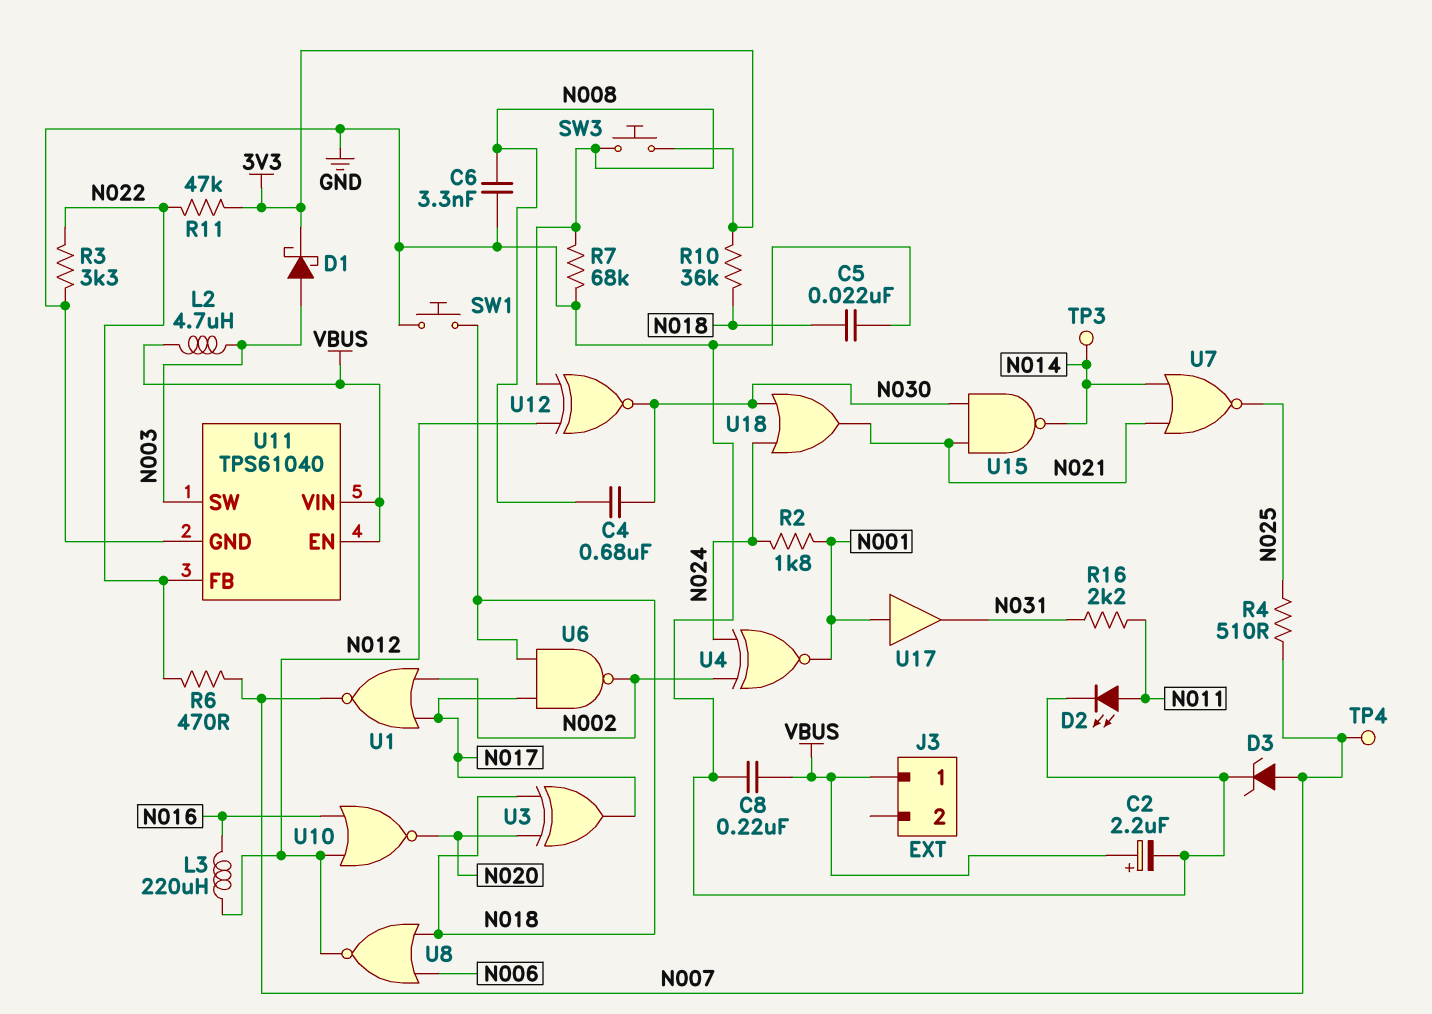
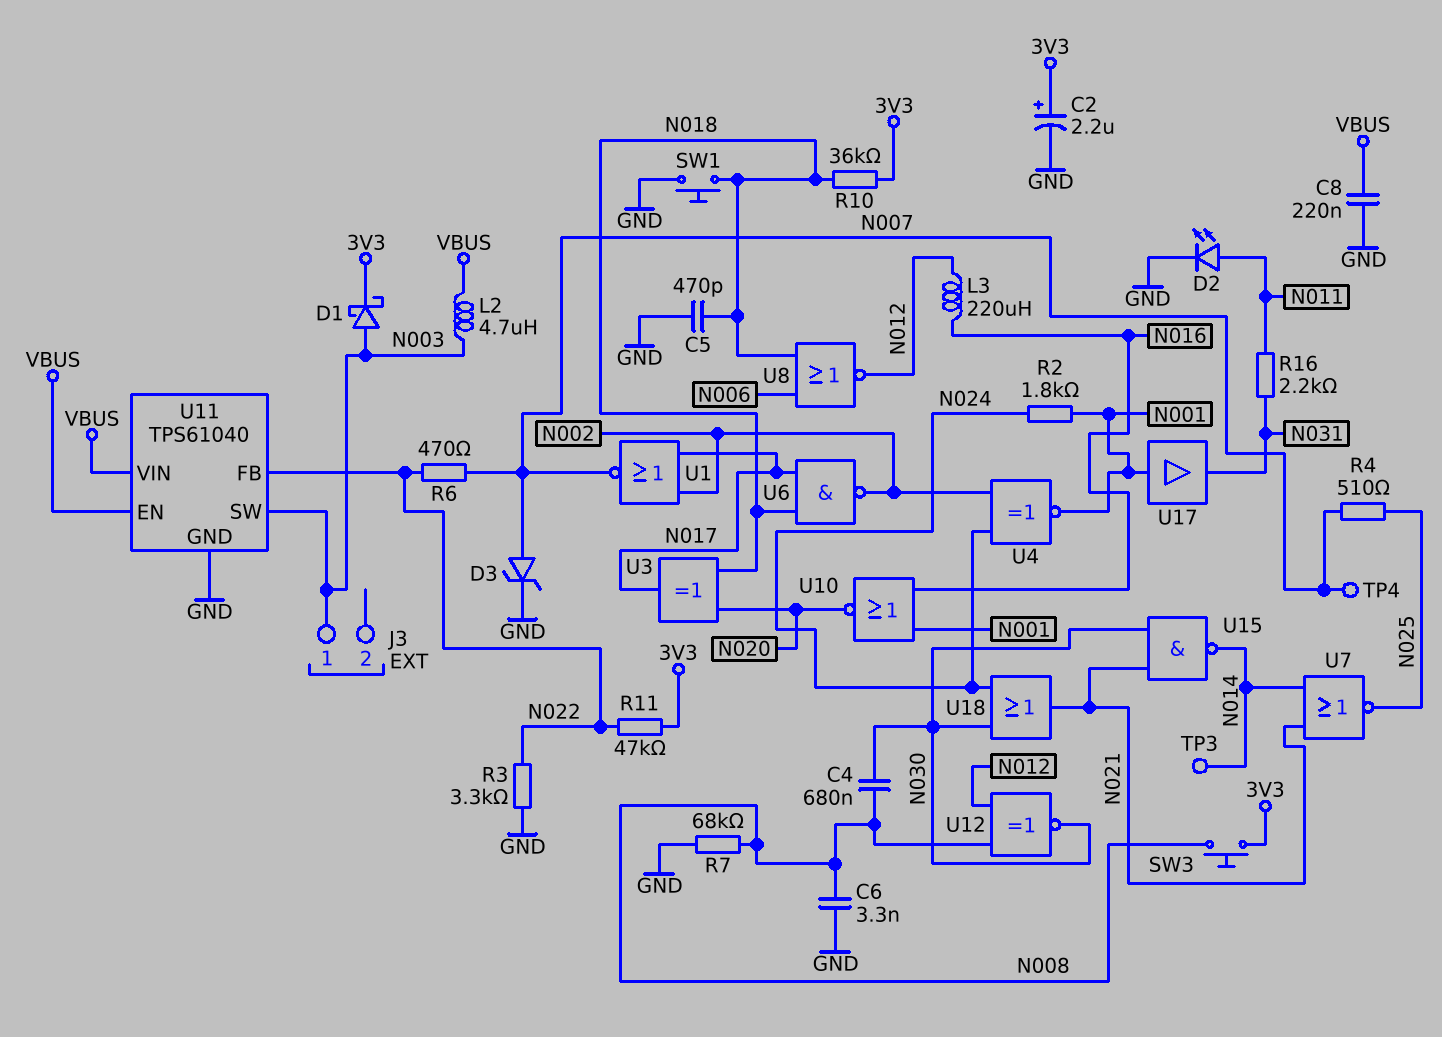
C2: 2.2uF (plus VBUS, minus GND) -> 2.2uF (plus 3V3, minus GND)
C5: 22nF (GND, N018) -> 470pF (GND, N018)
J3 pin 1: VBUS -> N003
U10: NOR (in N012, in N016, out N020) -> NOR (in N001, in N016, out N020)

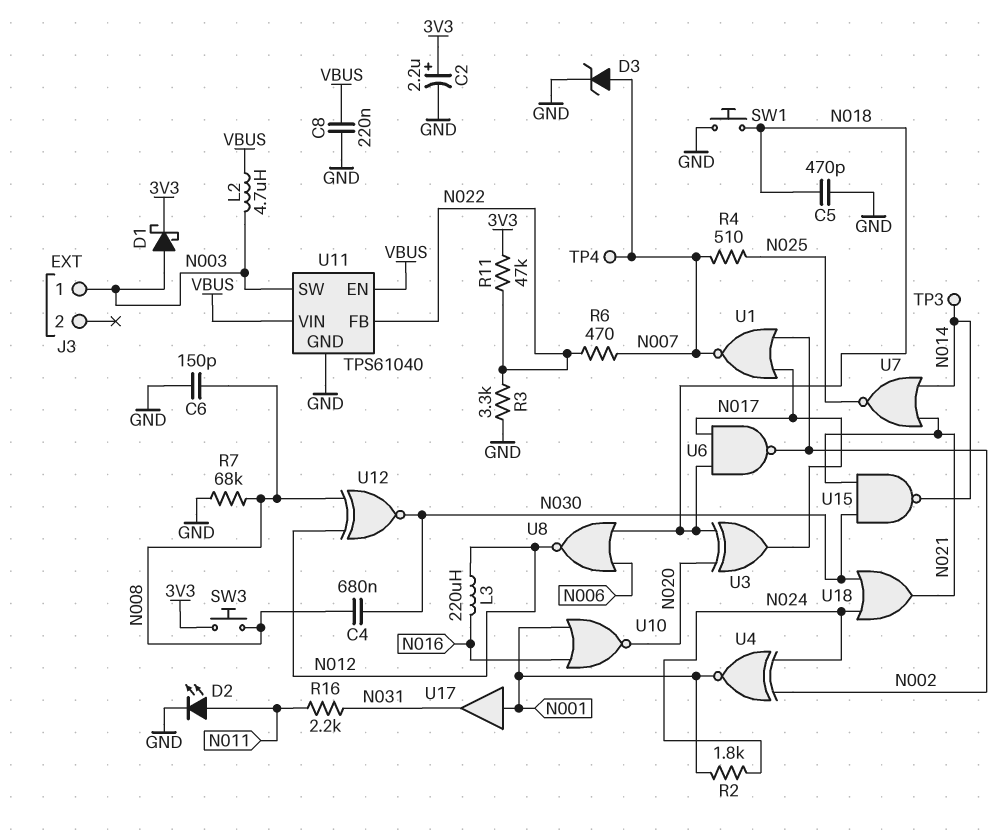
C6: 3.3nF (GND, N008) -> 150pF (GND, N008)
R10: 36k (3V3, N018) -> none

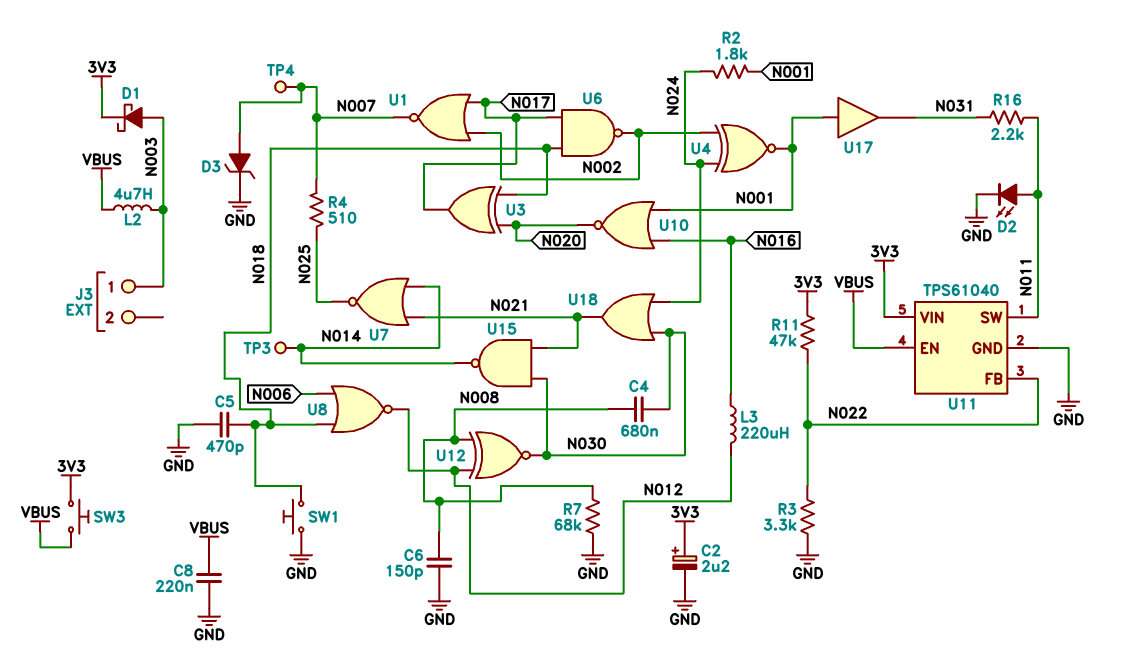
R6: 470 (N007, N022) -> none
SW3: button (3V3, N008) -> button (3V3, VBUS)
U11 pin SW: N003 -> N011
U11 pin VIN: VBUS -> 3V3

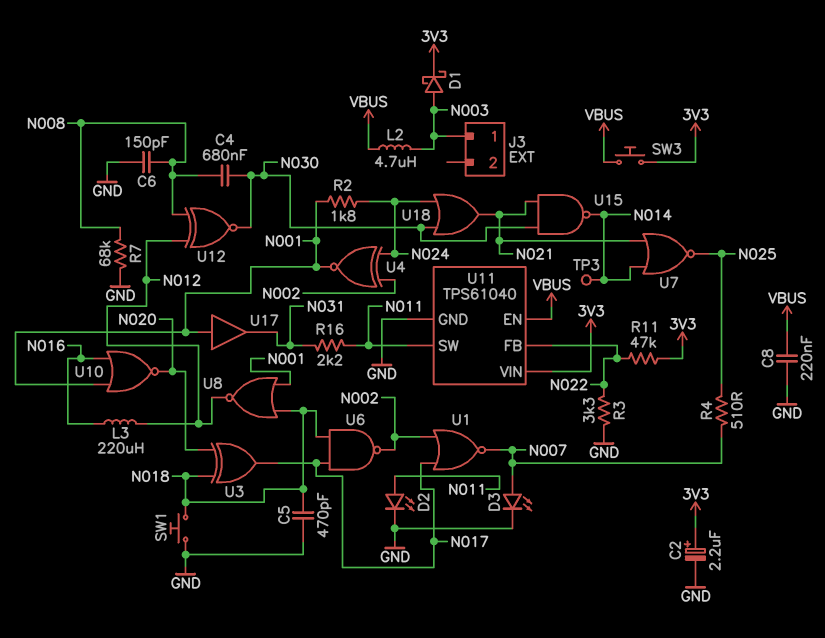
D3: zener (A N007, K GND) -> LED (A N007, K GND)
TP4: test point (N007) -> none
U8: NOR (in N006, in N018, out N012) -> NOR (in N001, in N018, out N012)

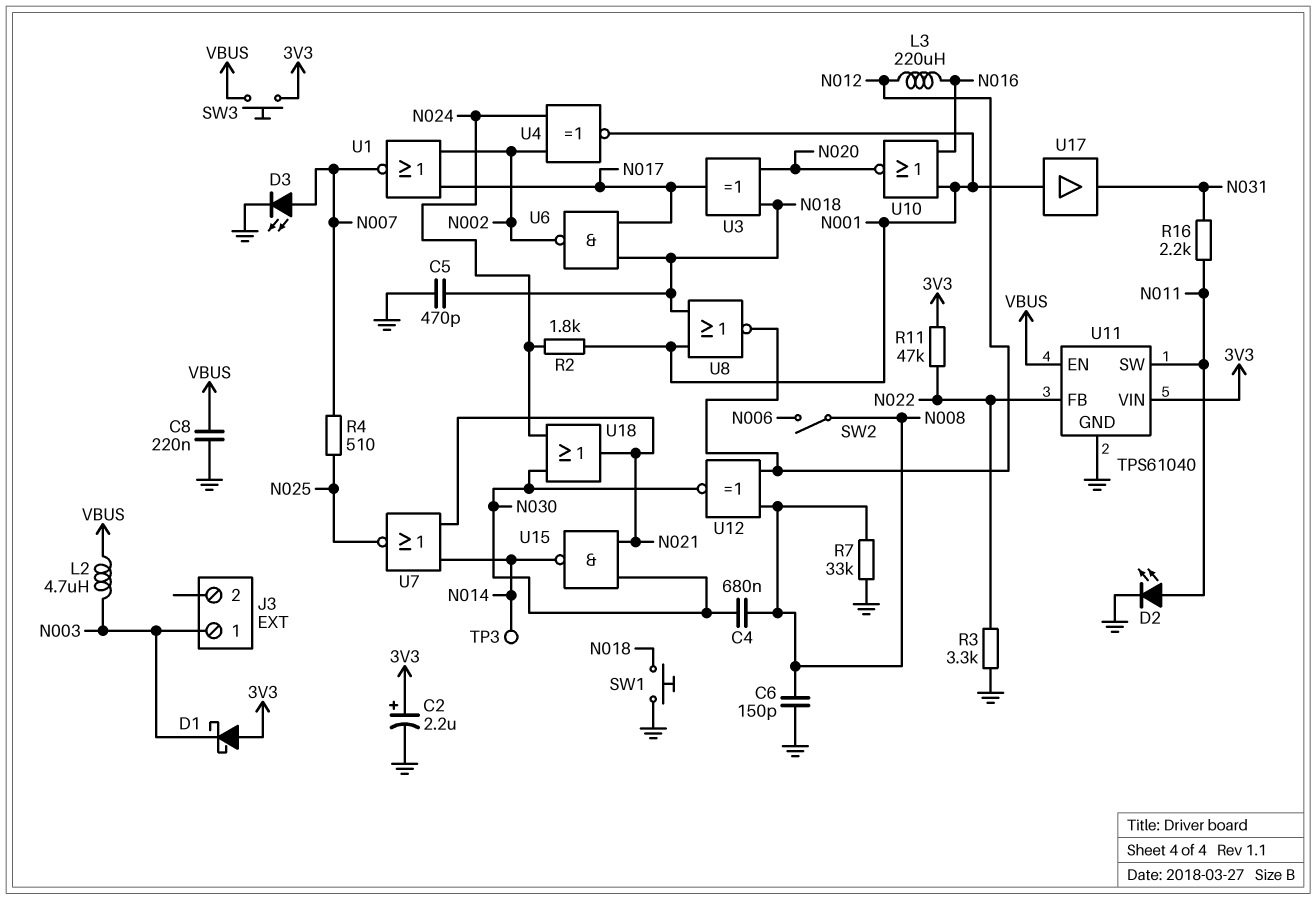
D1: schottky (A N003, K 3V3) -> schottky (A 3V3, K N003)
R7: 68k (GND, N008) -> 33k (GND, N008)
SW2: none -> switch (N006, N008)

